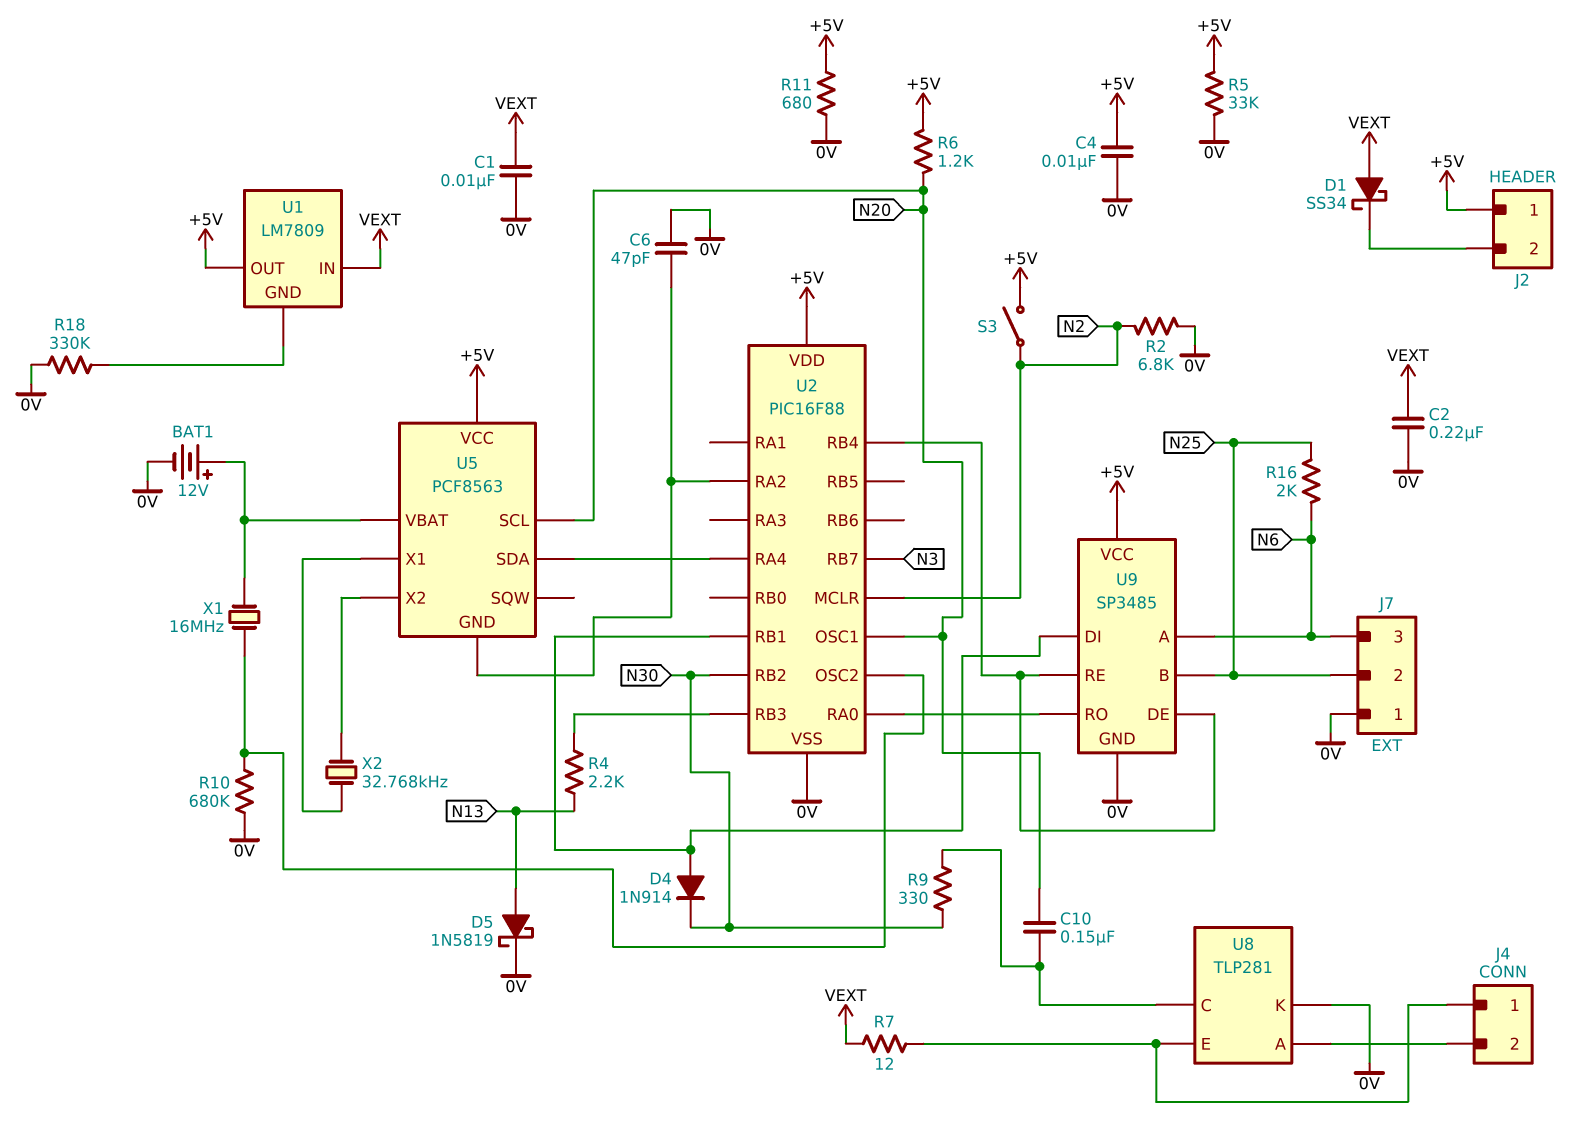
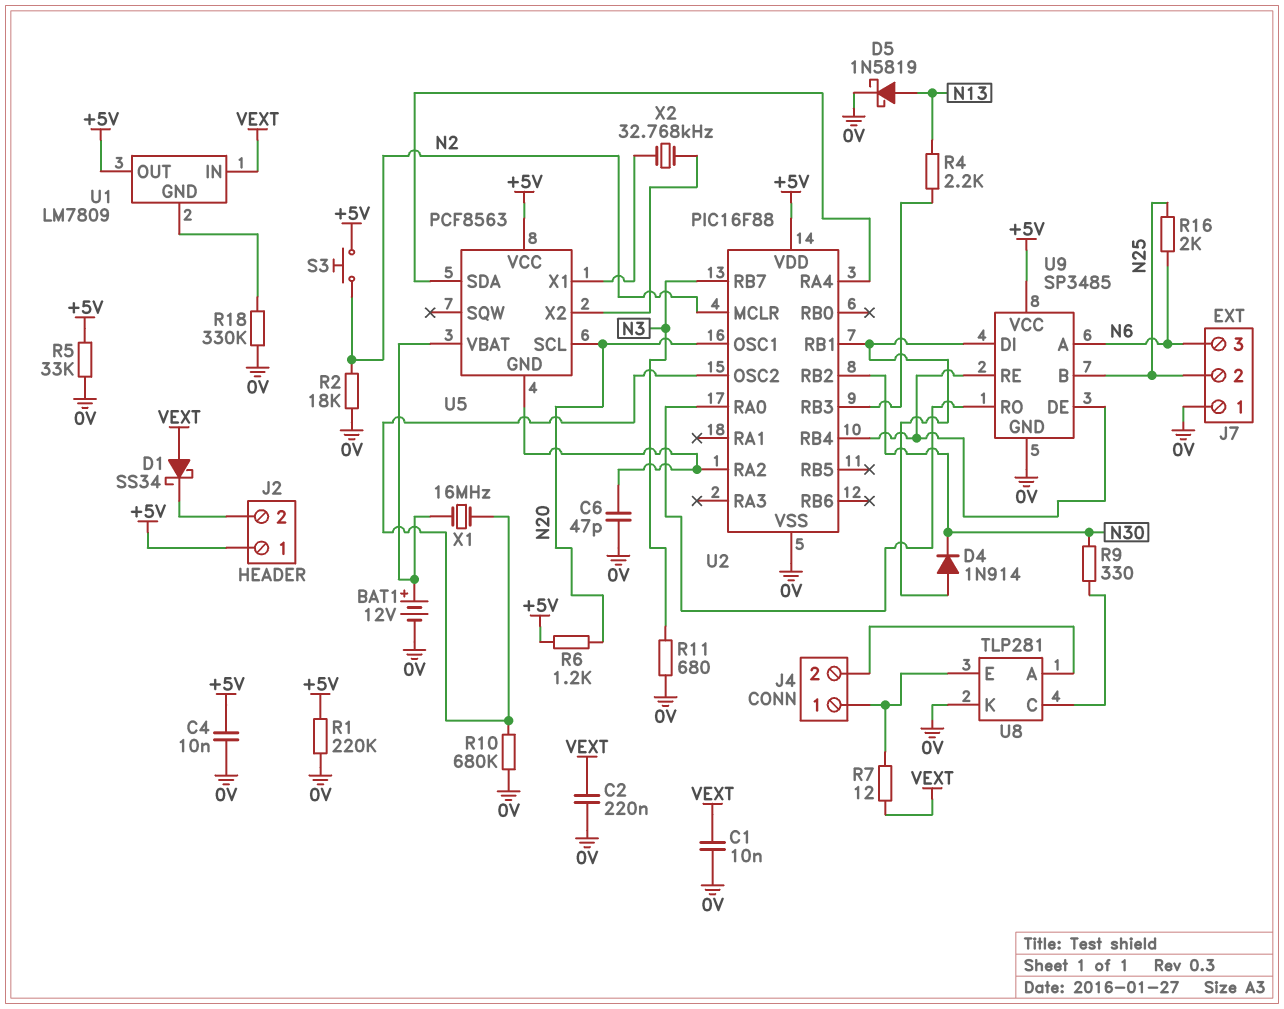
C10: 150nF (N20, U8/C) -> none
R1: none -> 220k (+5V, 0V)
R2: 6.8k (0V, N2) -> 18k (0V, N2)
R11: 680 (+5V, 0V) -> 680 (0V, N3)
S3: switch (+5V, N2) -> button (+5V, N2)

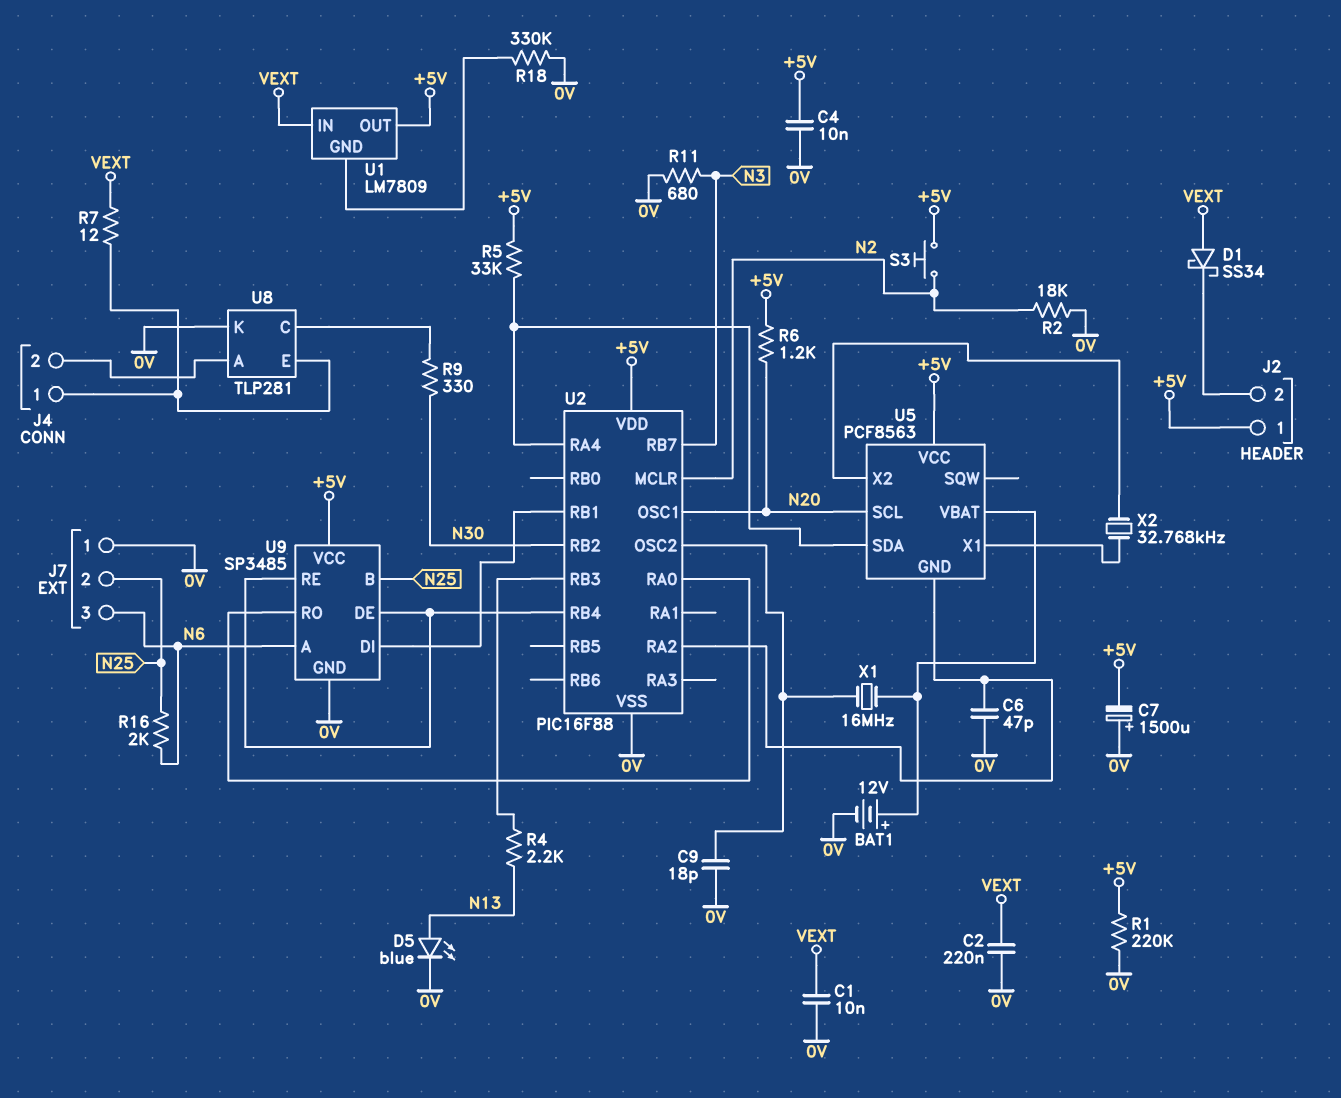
C7: none -> 1500uF (plus 0V, minus +5V)
C9: none -> 18pF (0V, U2/OSC2)
D4: diode 1N914 (A U2/RB1, K N30) -> none
D5: schottky 1N5819 (A N13, K 0V) -> LED blue (A N13, K 0V)
R5: 33k (+5V, 0V) -> 33k (+5V, U2/RA4)
R10: 680k (0V, U2/OSC2) -> none

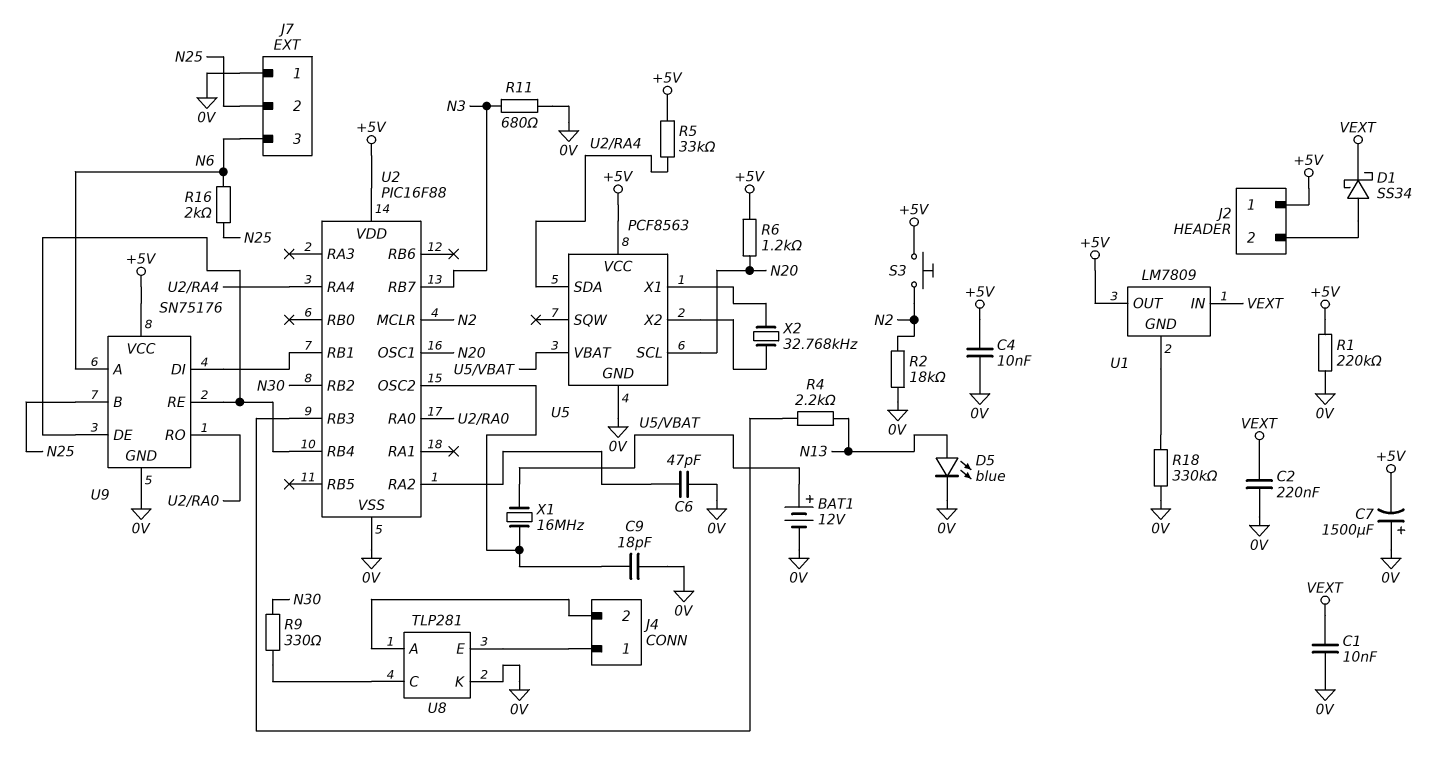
D1: schottky SS34 (A VEXT, K J2/2) -> schottky SS34 (A J2/2, K VEXT)
R7: 12 (J4/1, VEXT) -> none
U5 pin GND: U2/RA2 -> 0V
U9: SP3485 -> SN75176

